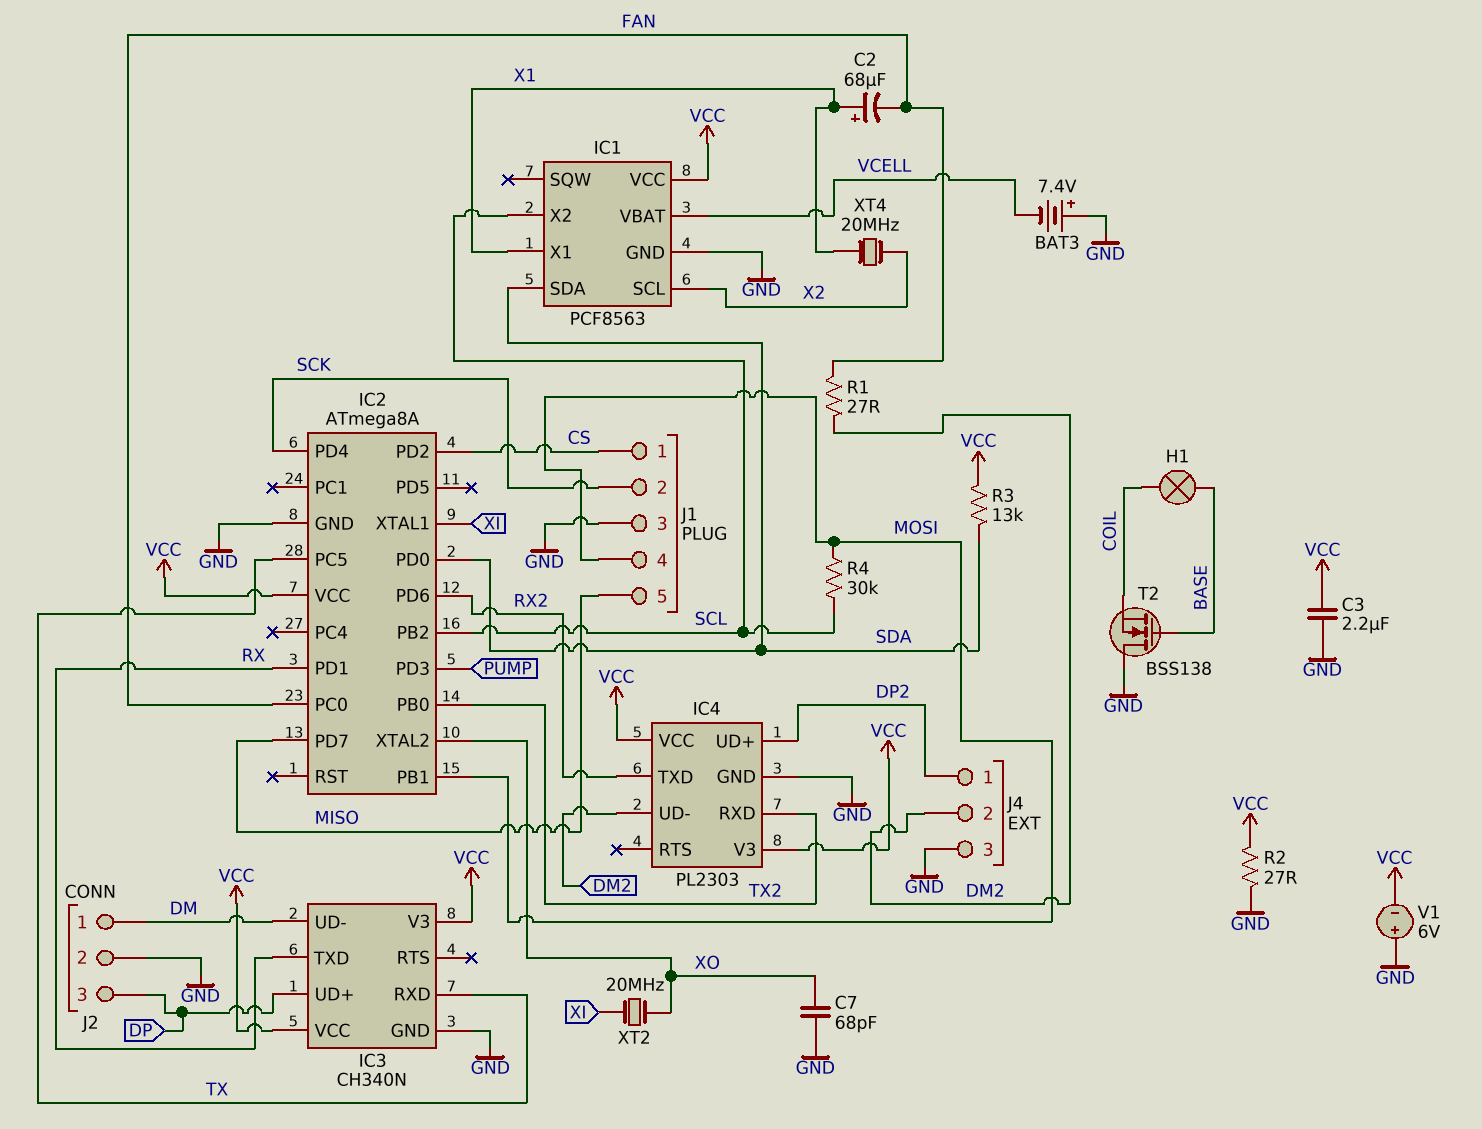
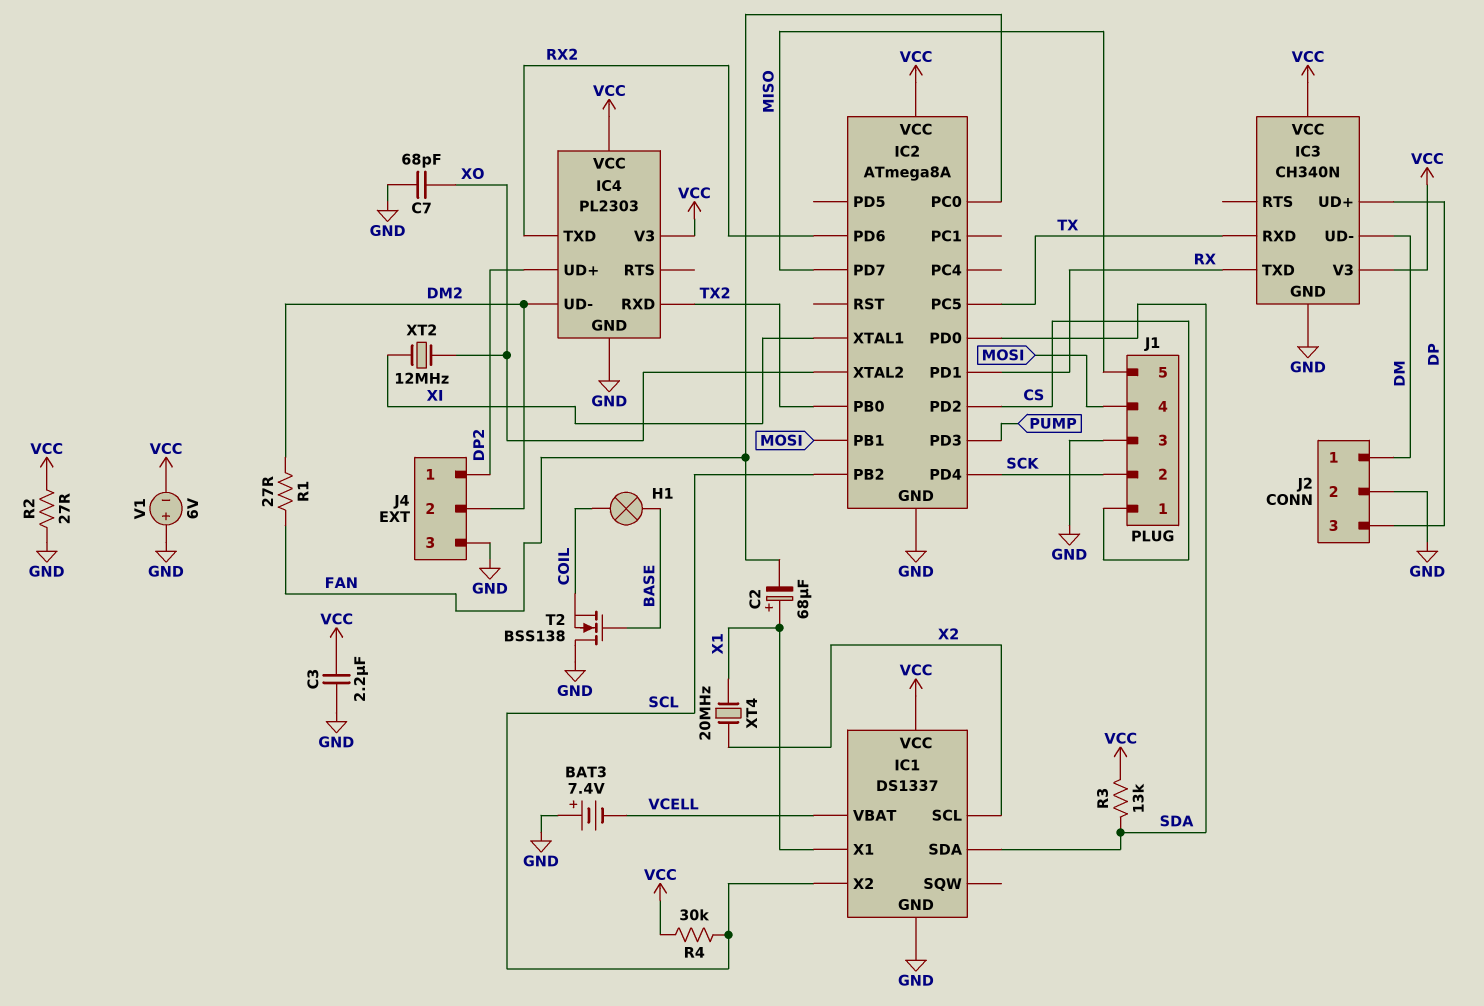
IC1: PCF8563 -> DS1337
R4: 30k (MOSI, SCL) -> 30k (SCL, VCC)
XT2: 20MHz (XI, XO) -> 12MHz (XI, XO)

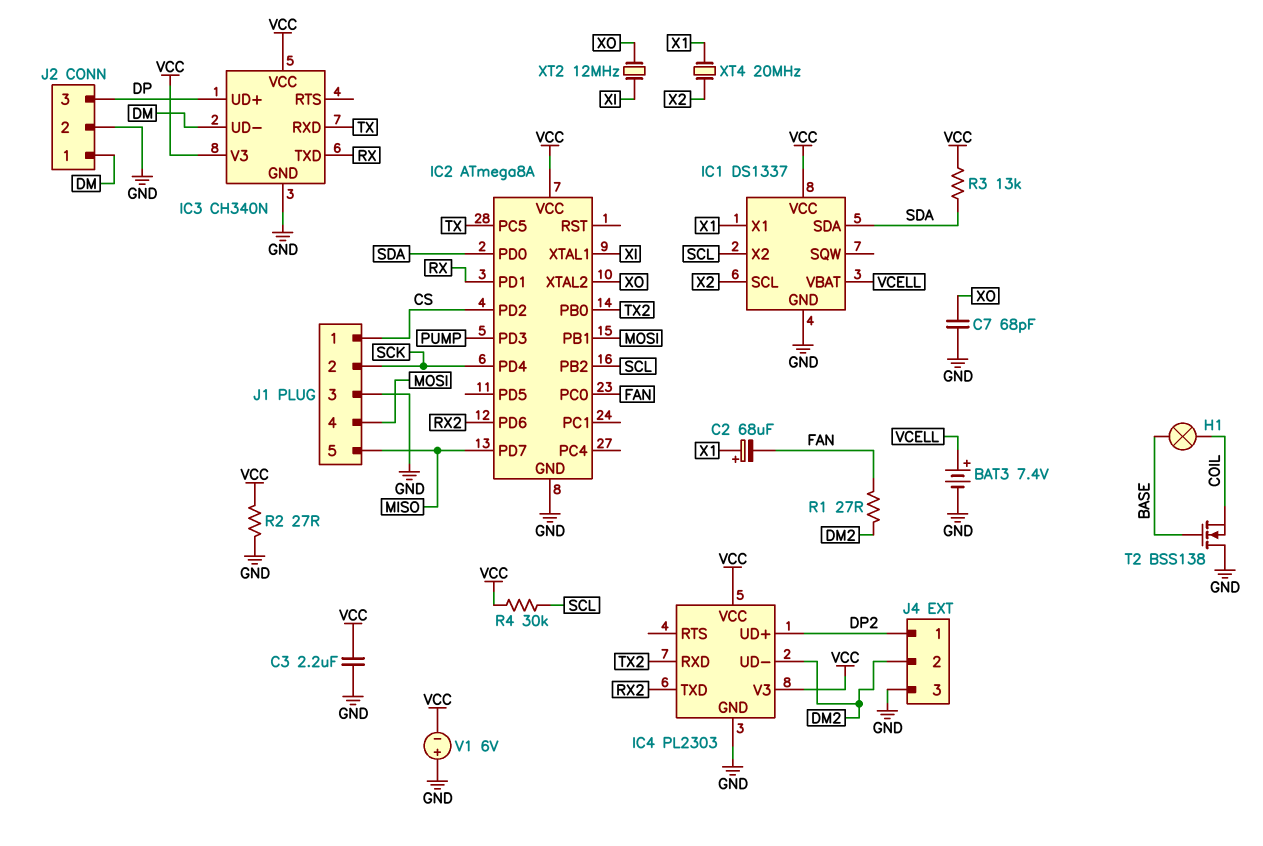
BAT3: 7.4V (plus GND, minus VCELL) -> 7.4V (plus VCELL, minus GND)

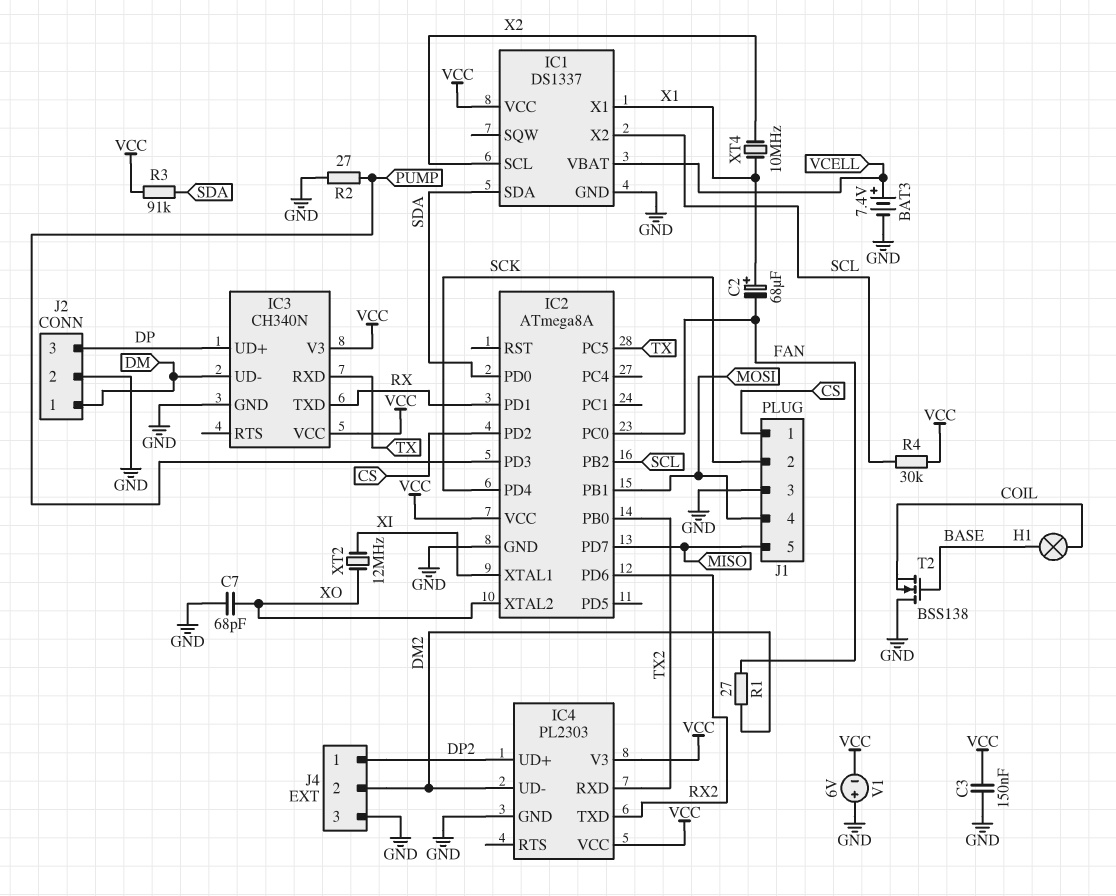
C3: 2.2uF (GND, VCC) -> 150nF (GND, VCC)
R2: 27 (GND, VCC) -> 27 (GND, PUMP)
R3: 13k (SDA, VCC) -> 91k (SDA, VCC)
XT4: 20MHz (X1, X2) -> 10MHz (X1, X2)

